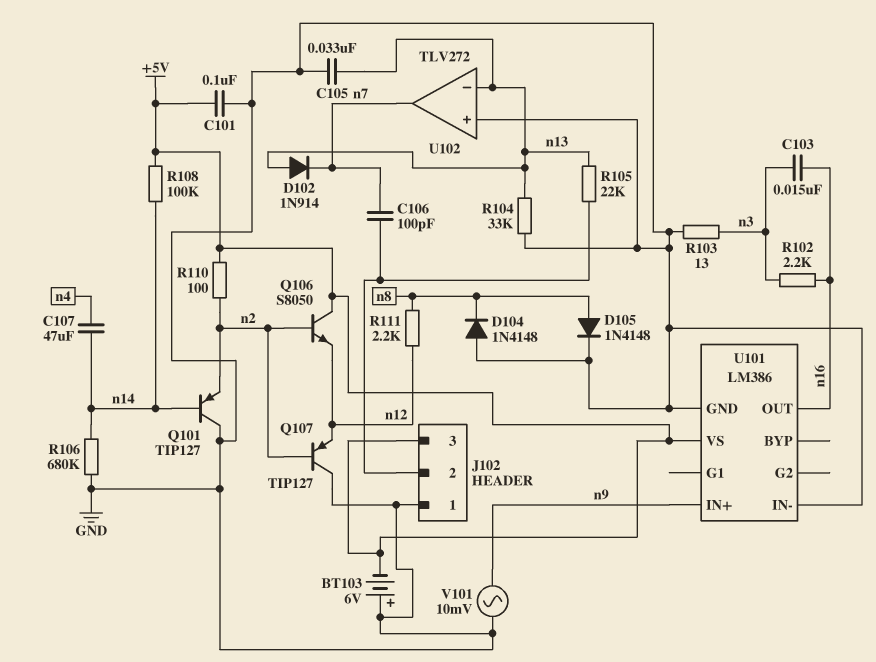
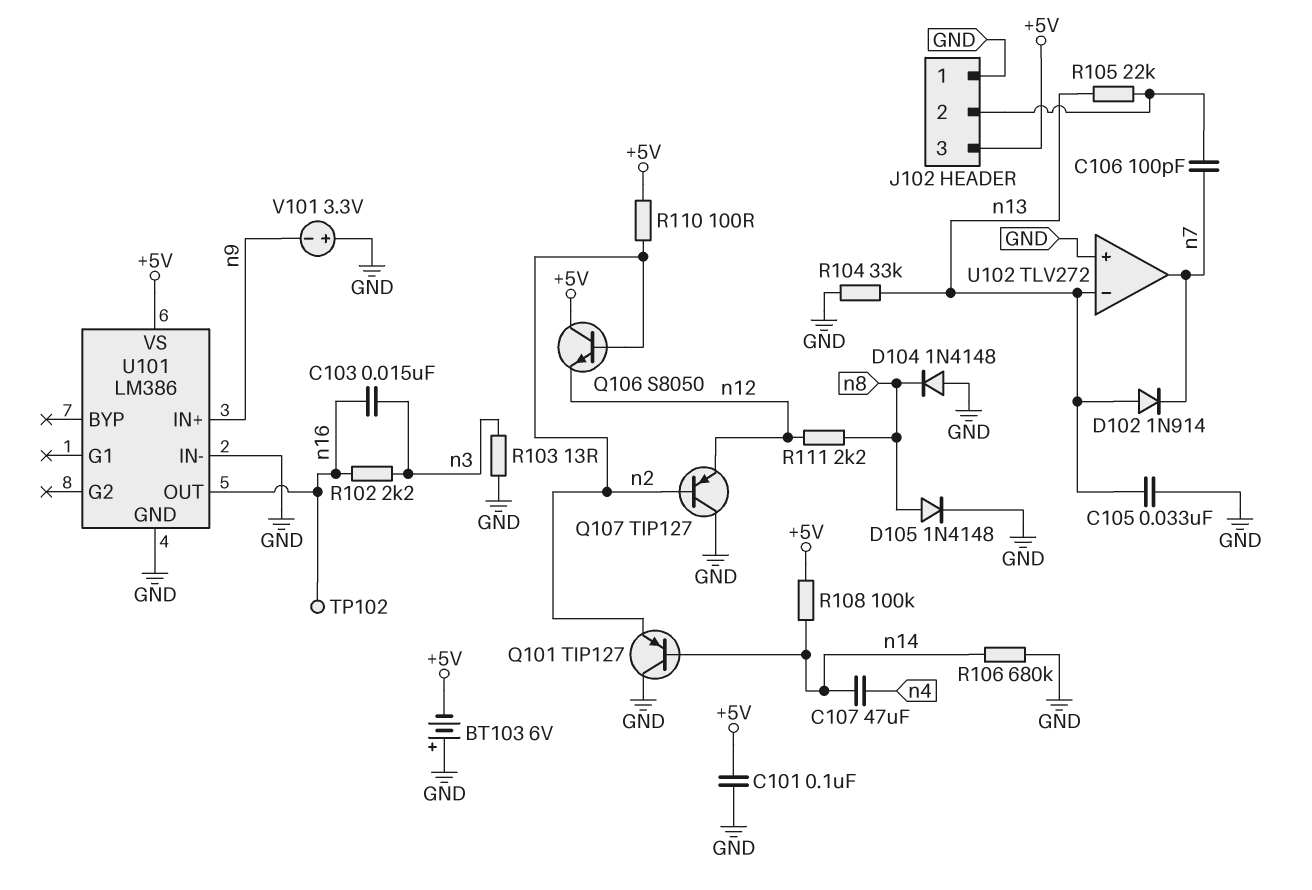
TP102: none -> test point (n16)
V101: AC 10mV (GND, n9) -> 3.3V (plus GND, minus n9)

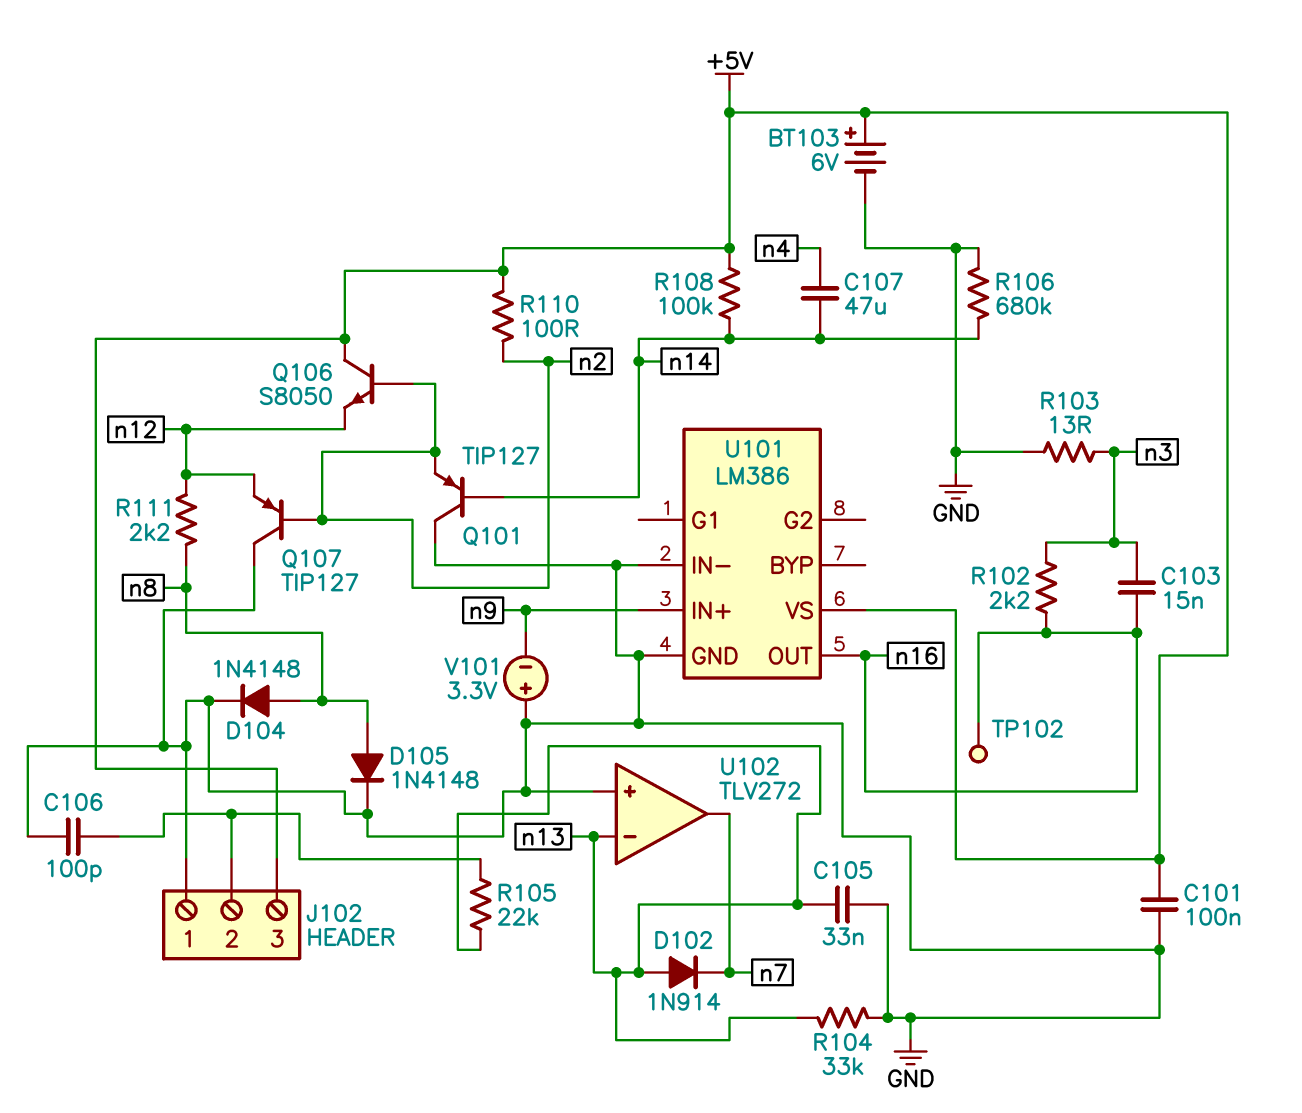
BT103: 6V (plus GND, minus +5V) -> 6V (plus +5V, minus GND)
C106: 100pF (J102/2, n7) -> 100pF (GND, J102/2)
D104: diode 1N4148 (A GND, K n8) -> diode 1N4148 (A n8, K GND)

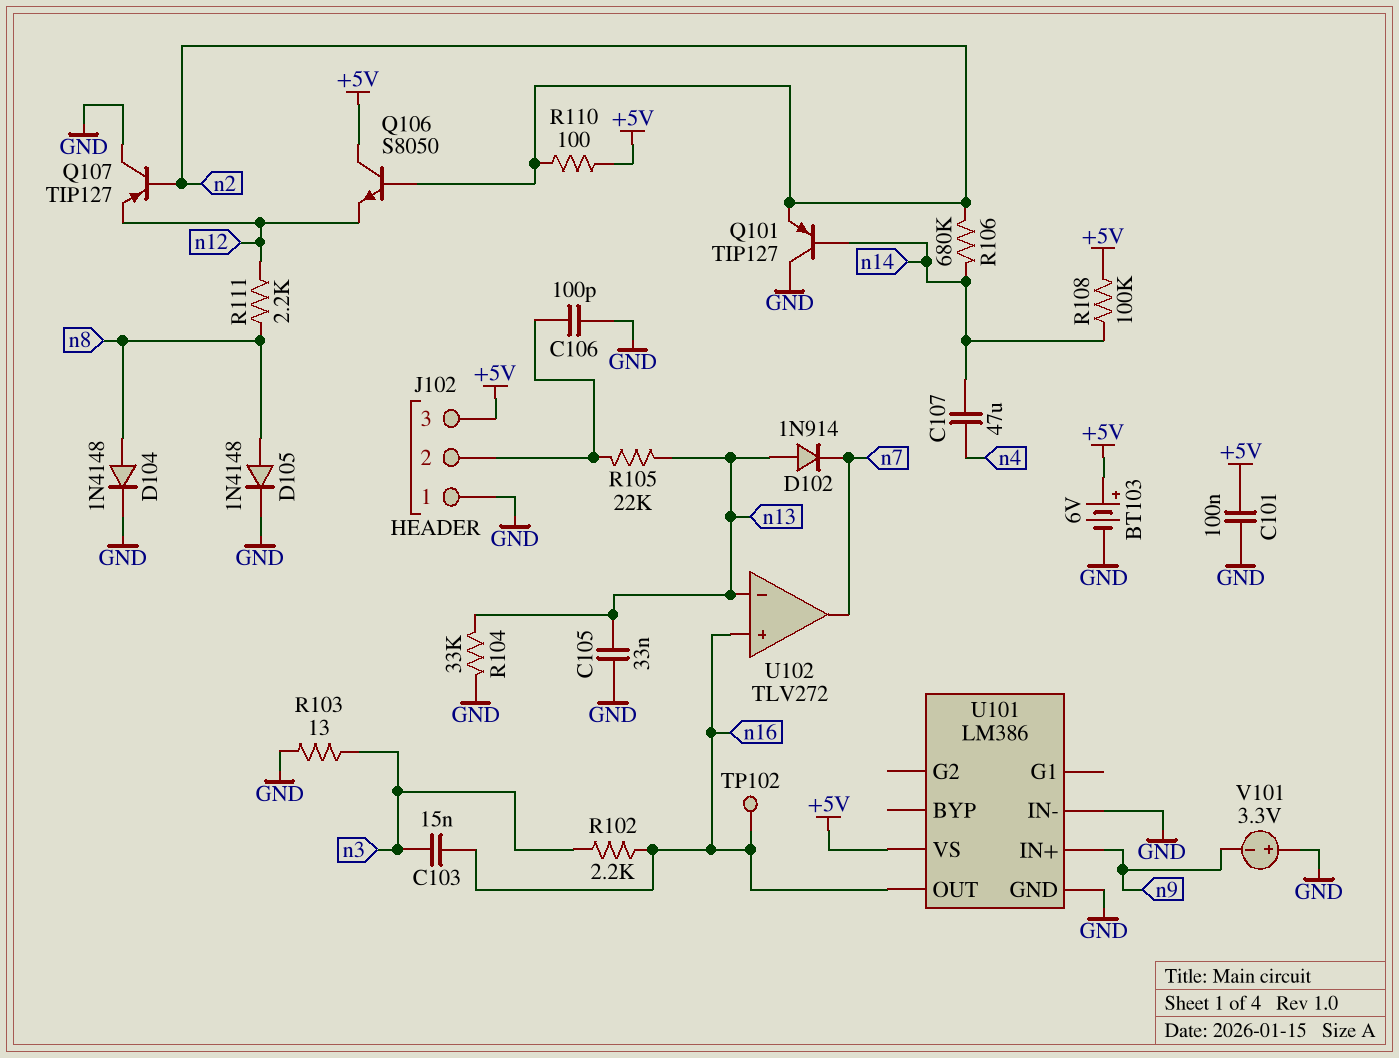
R106: 680k (GND, n14) -> 680k (n2, n14)
U102 pin in+: GND -> n16

